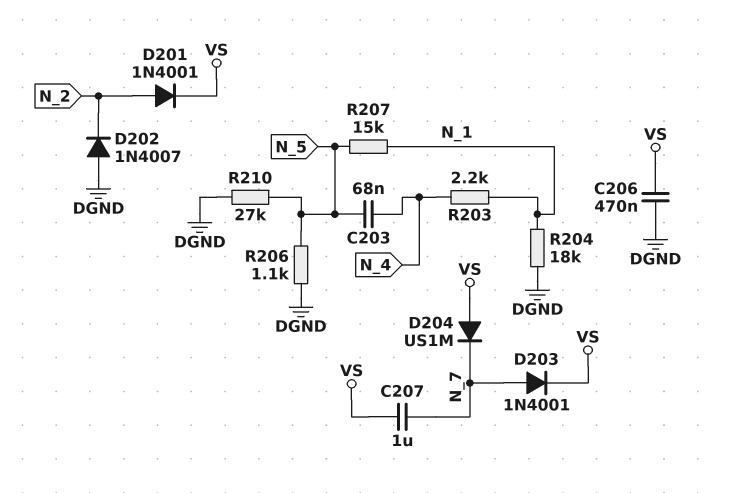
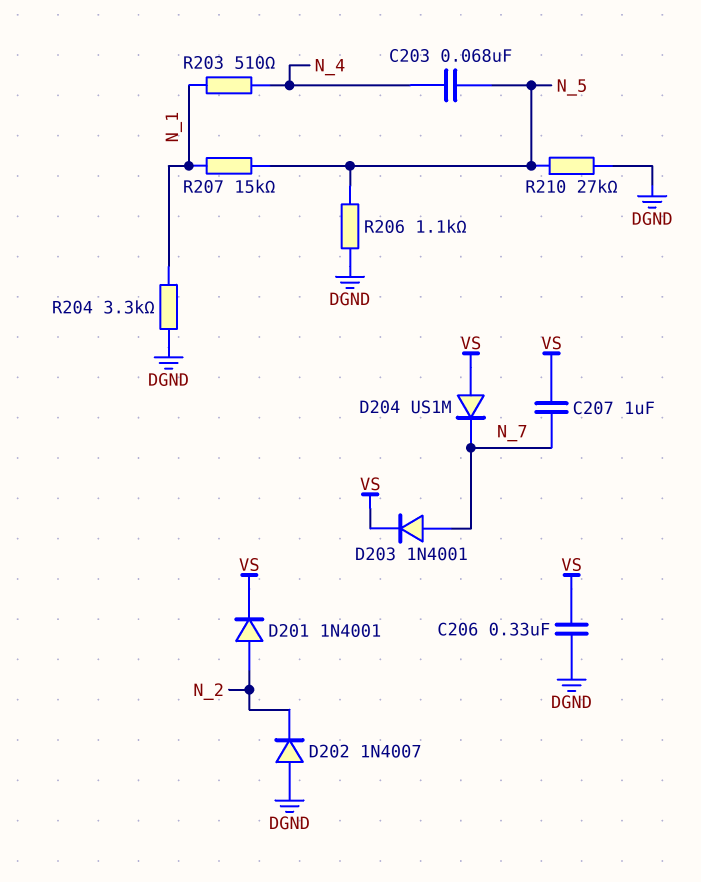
C206: 470nF (DGND, VS) -> 330nF (DGND, VS)
R203: 2.2k (N_1, N_4) -> 510 (N_1, N_4)
R204: 18k (DGND, N_1) -> 3.3k (DGND, N_1)

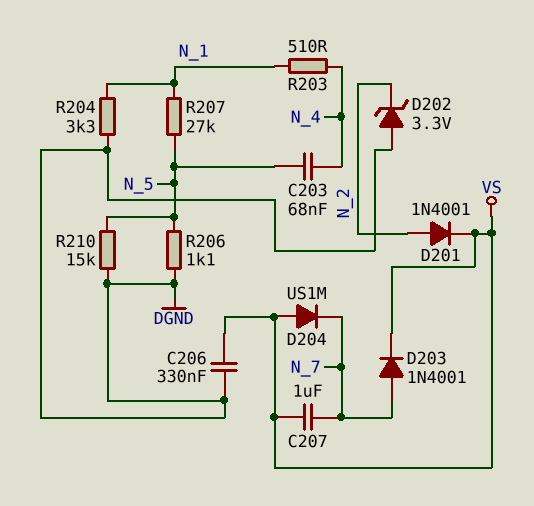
D202: diode 1N4007 (A DGND, K N_2) -> zener 3.3V (A DGND, K N_2)
R207: 15k (N_1, N_5) -> 27k (N_1, N_5)
R210: 27k (DGND, N_5) -> 15k (DGND, N_5)

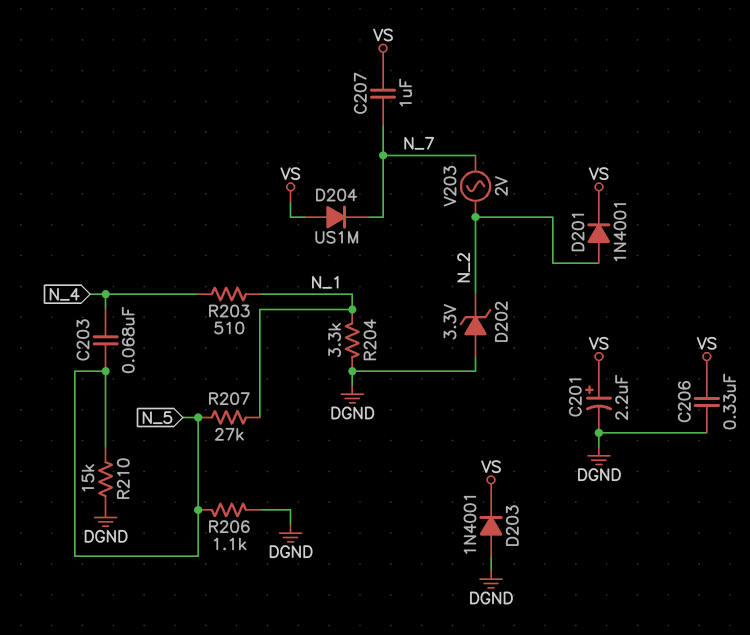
C201: none -> 2.2uF (plus VS, minus DGND)
D203: diode 1N4001 (A N_7, K VS) -> diode 1N4001 (A DGND, K VS)
V203: none -> AC 2V (N_2, N_7)

